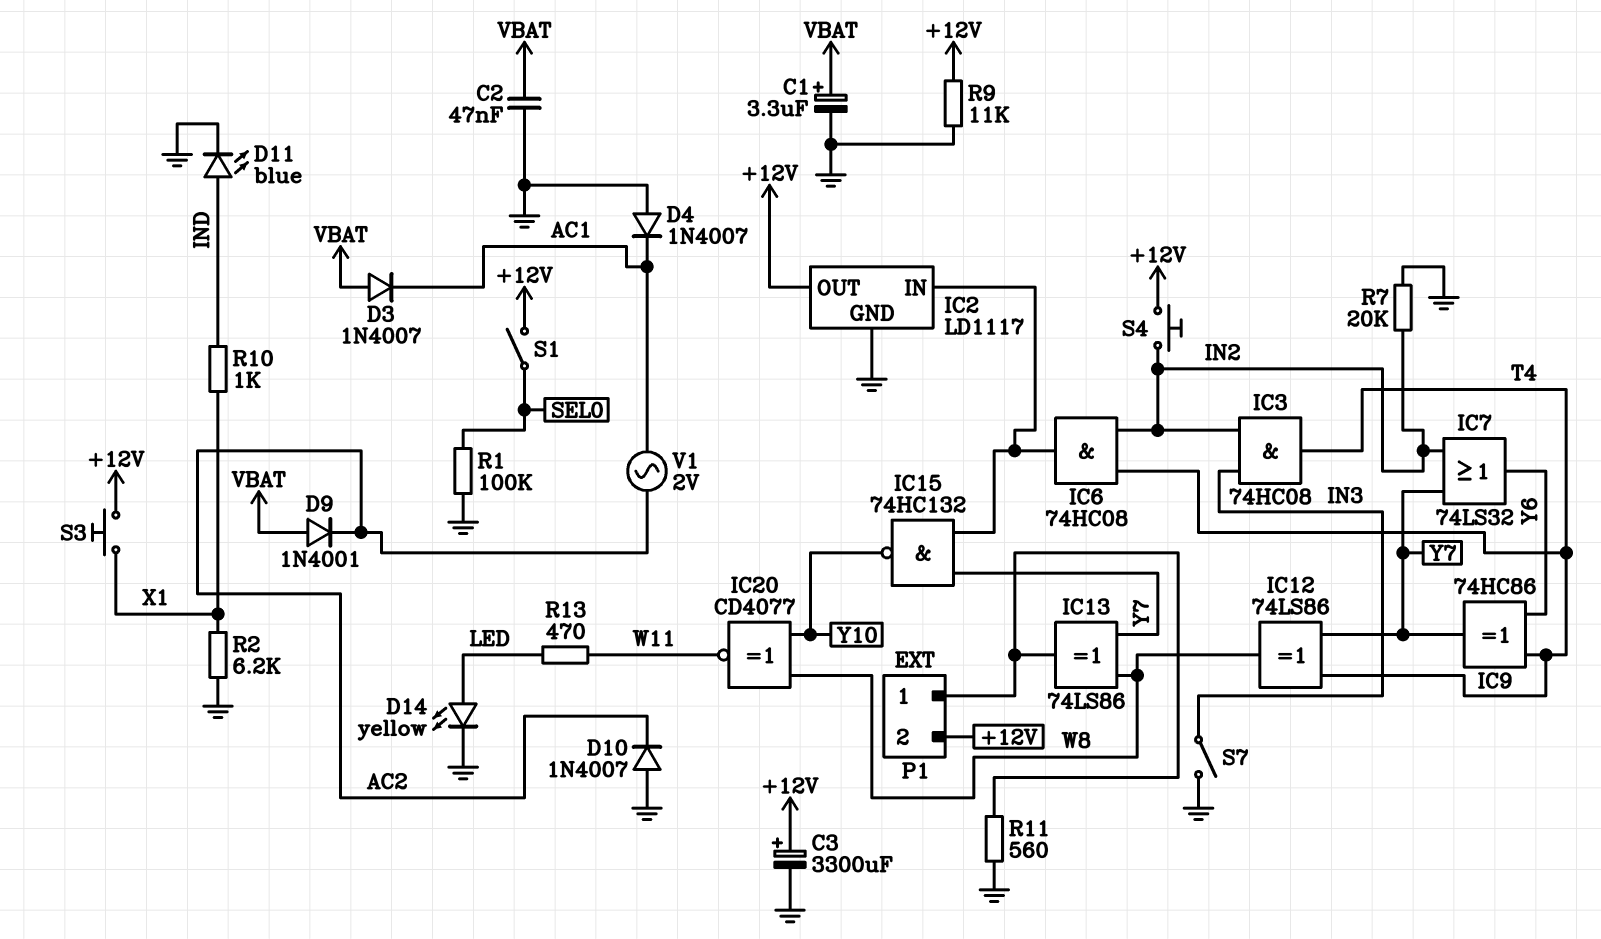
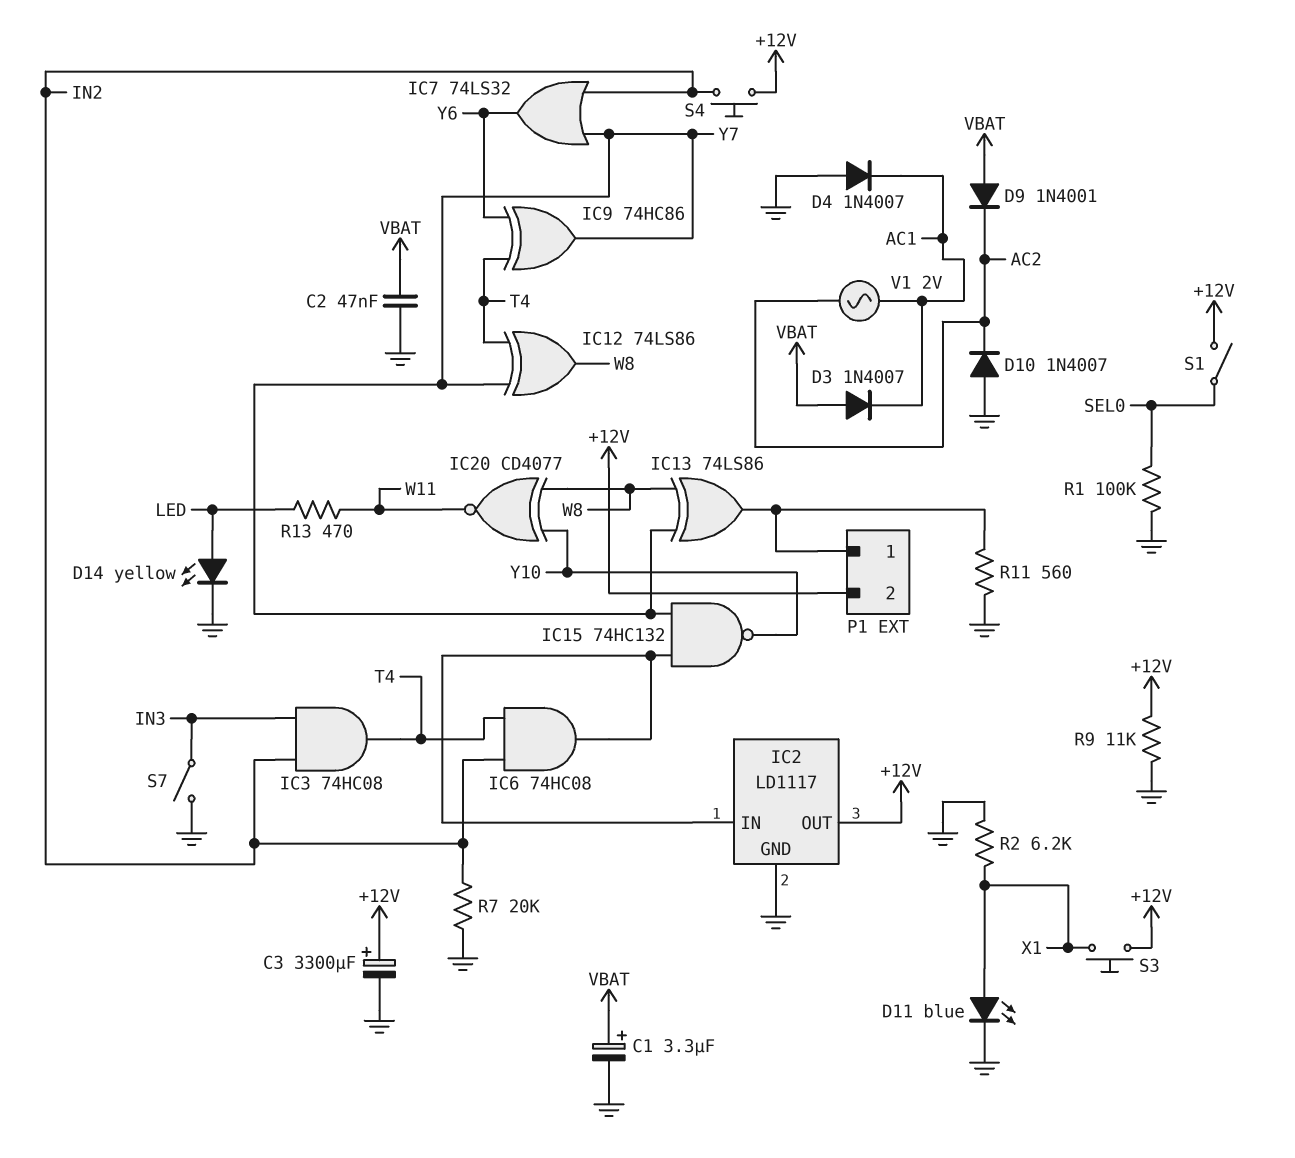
D11: LED blue (A IND, K GND) -> LED blue (A X1, K GND)
R10: 1k (IND, X1) -> none

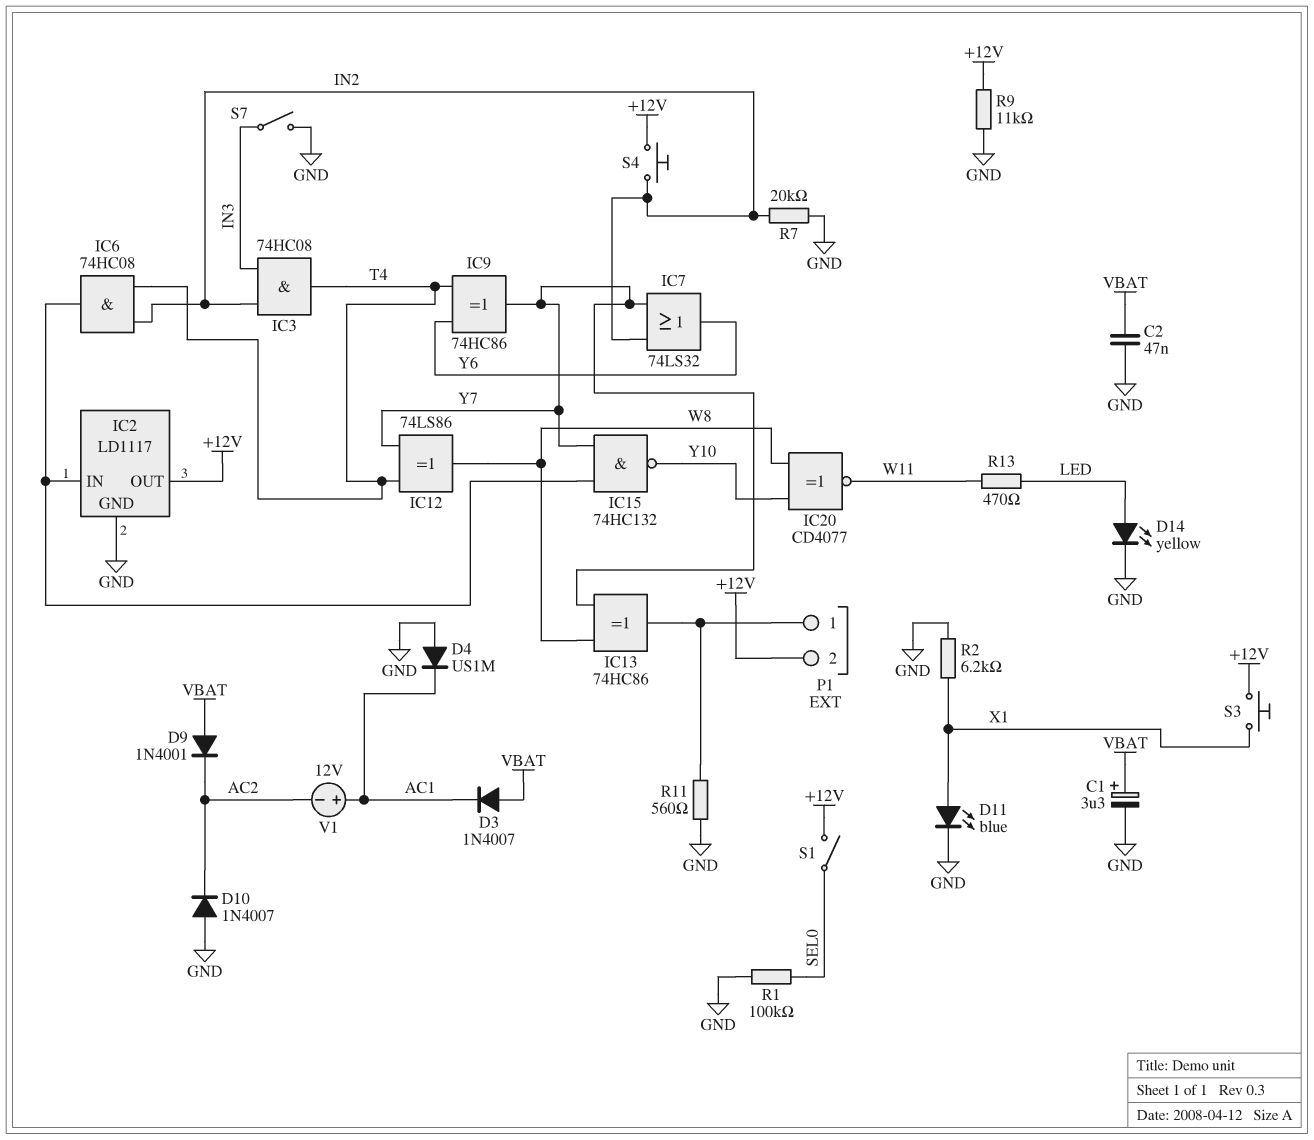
C3: 3300uF (plus +12V, minus GND) -> none
D4: diode 1N4007 (A GND, K AC1) -> diode US1M (A GND, K AC1)
IC13: XOR 74LS86 (in W8, in Y7, out P1/1) -> XOR 74HC86 (in W8, in Y7, out P1/1)
V1: AC 2V (AC1, AC2) -> 12V (plus AC1, minus AC2)

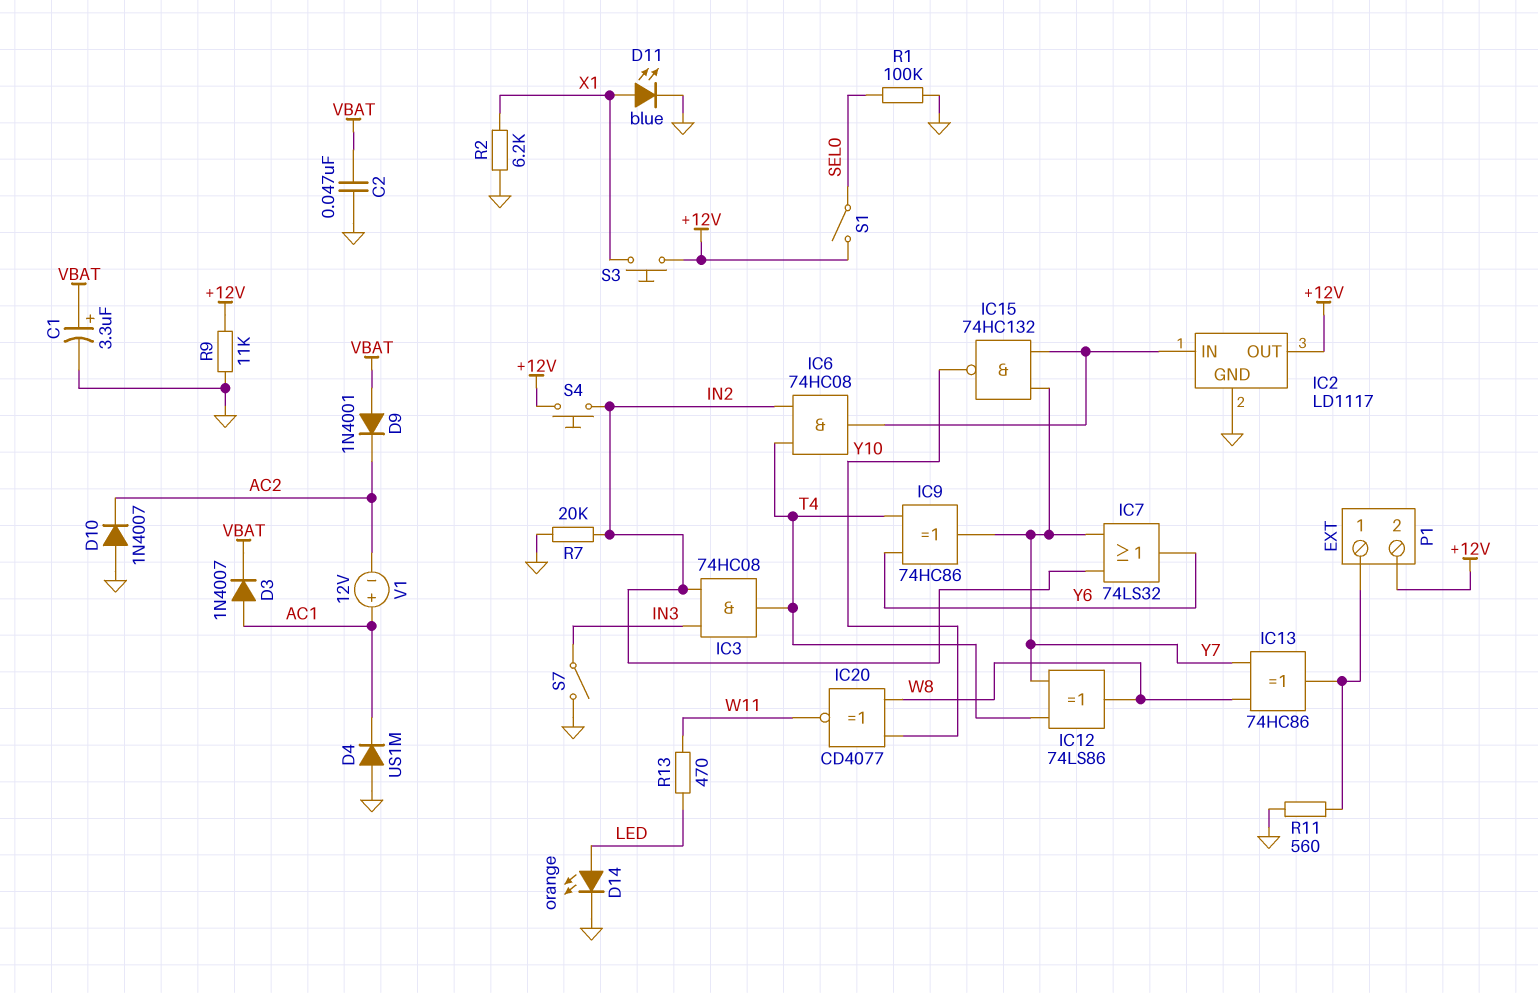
D3: diode 1N4007 (A VBAT, K AC1) -> diode 1N4007 (A AC1, K VBAT)
D14: LED yellow (A LED, K GND) -> LED orange (A LED, K GND)

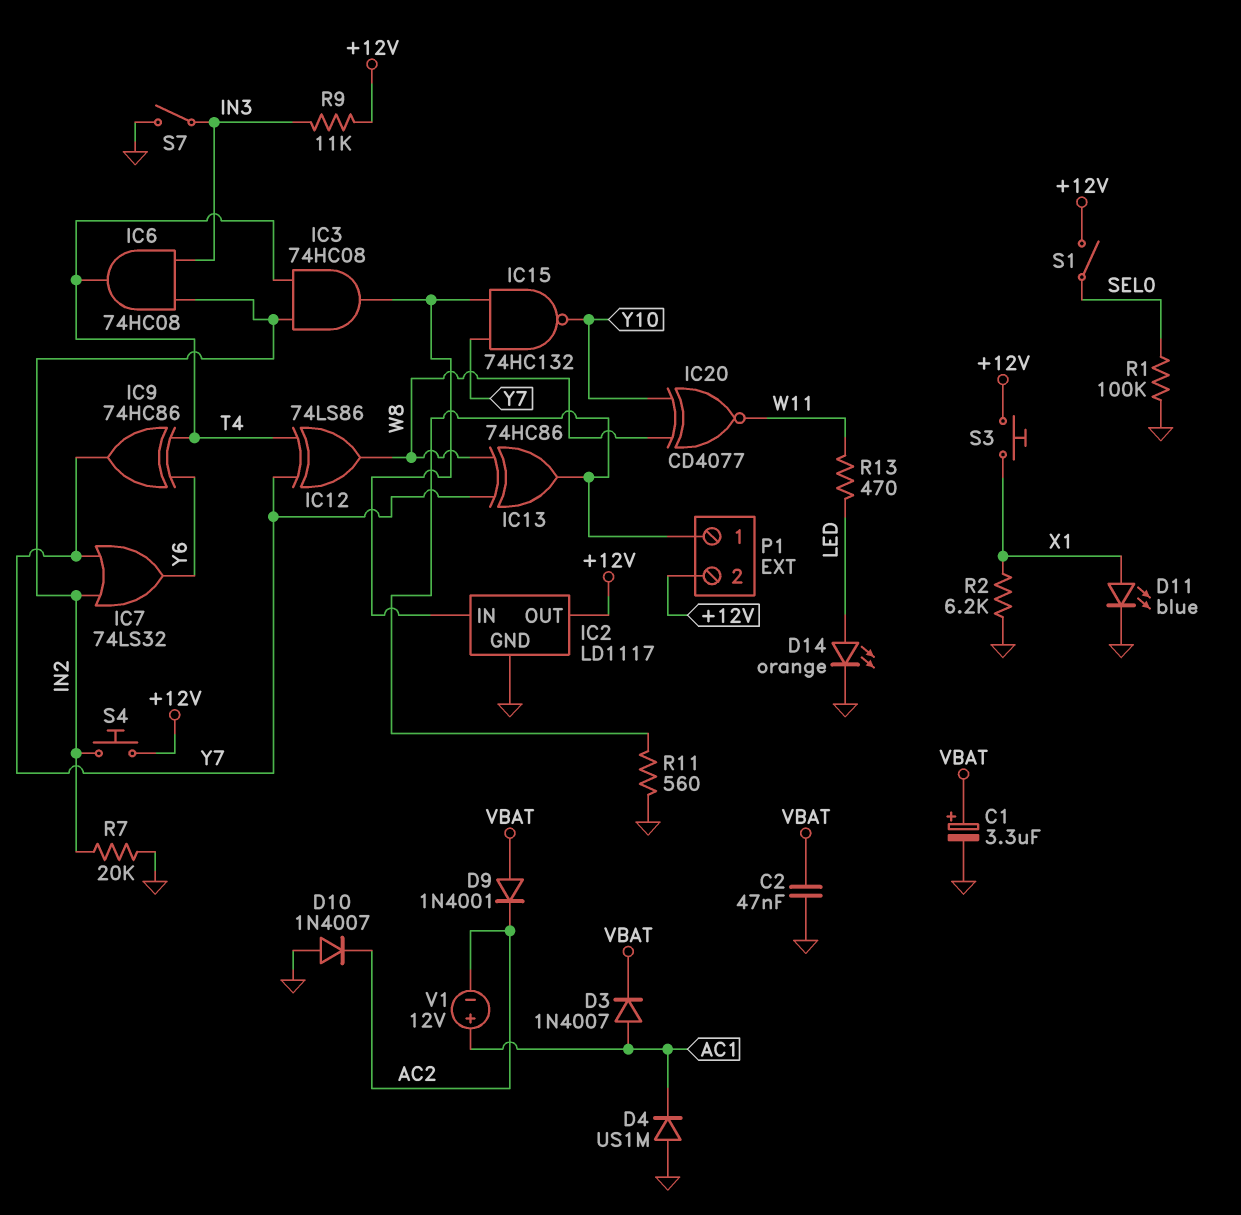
IC3: AND 74HC08 (in IN2, in IN3, out T4) -> AND 74HC08 (in IN2, in T4, out IC2/IN)
IC6: AND 74HC08 (in IN2, in T4, out IC2/IN) -> AND 74HC08 (in IN2, in IN3, out T4)
R9: 11k (+12V, GND) -> 11k (+12V, IN3)

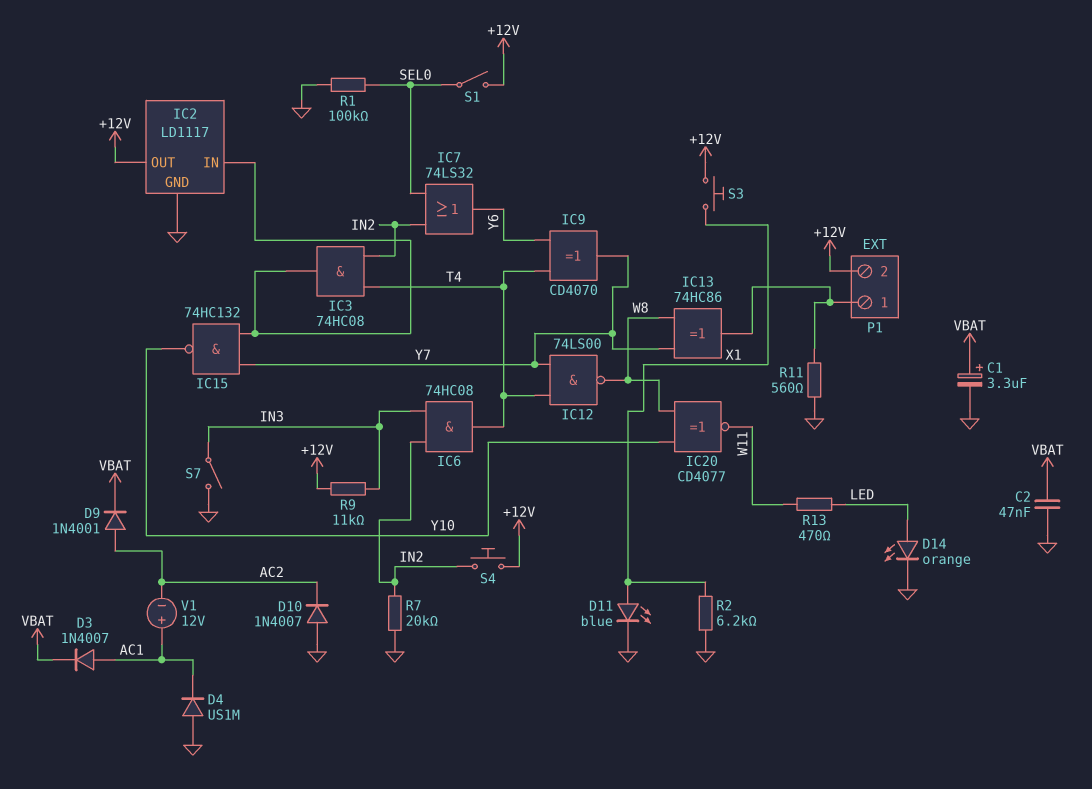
D9: diode 1N4001 (A VBAT, K AC2) -> diode 1N4001 (A AC2, K VBAT)
IC7: OR 74LS32 (in IN2, in Y7, out Y6) -> OR 74LS32 (in IN2, in SEL0, out Y6)
IC9: XOR 74HC86 (in T4, in Y6, out Y7) -> XOR CD4070 (in T4, in Y6, out Y7)
IC12: XOR 74LS86 (in T4, in Y7, out W8) -> NAND 74LS00 (in T4, in Y7, out W8)

